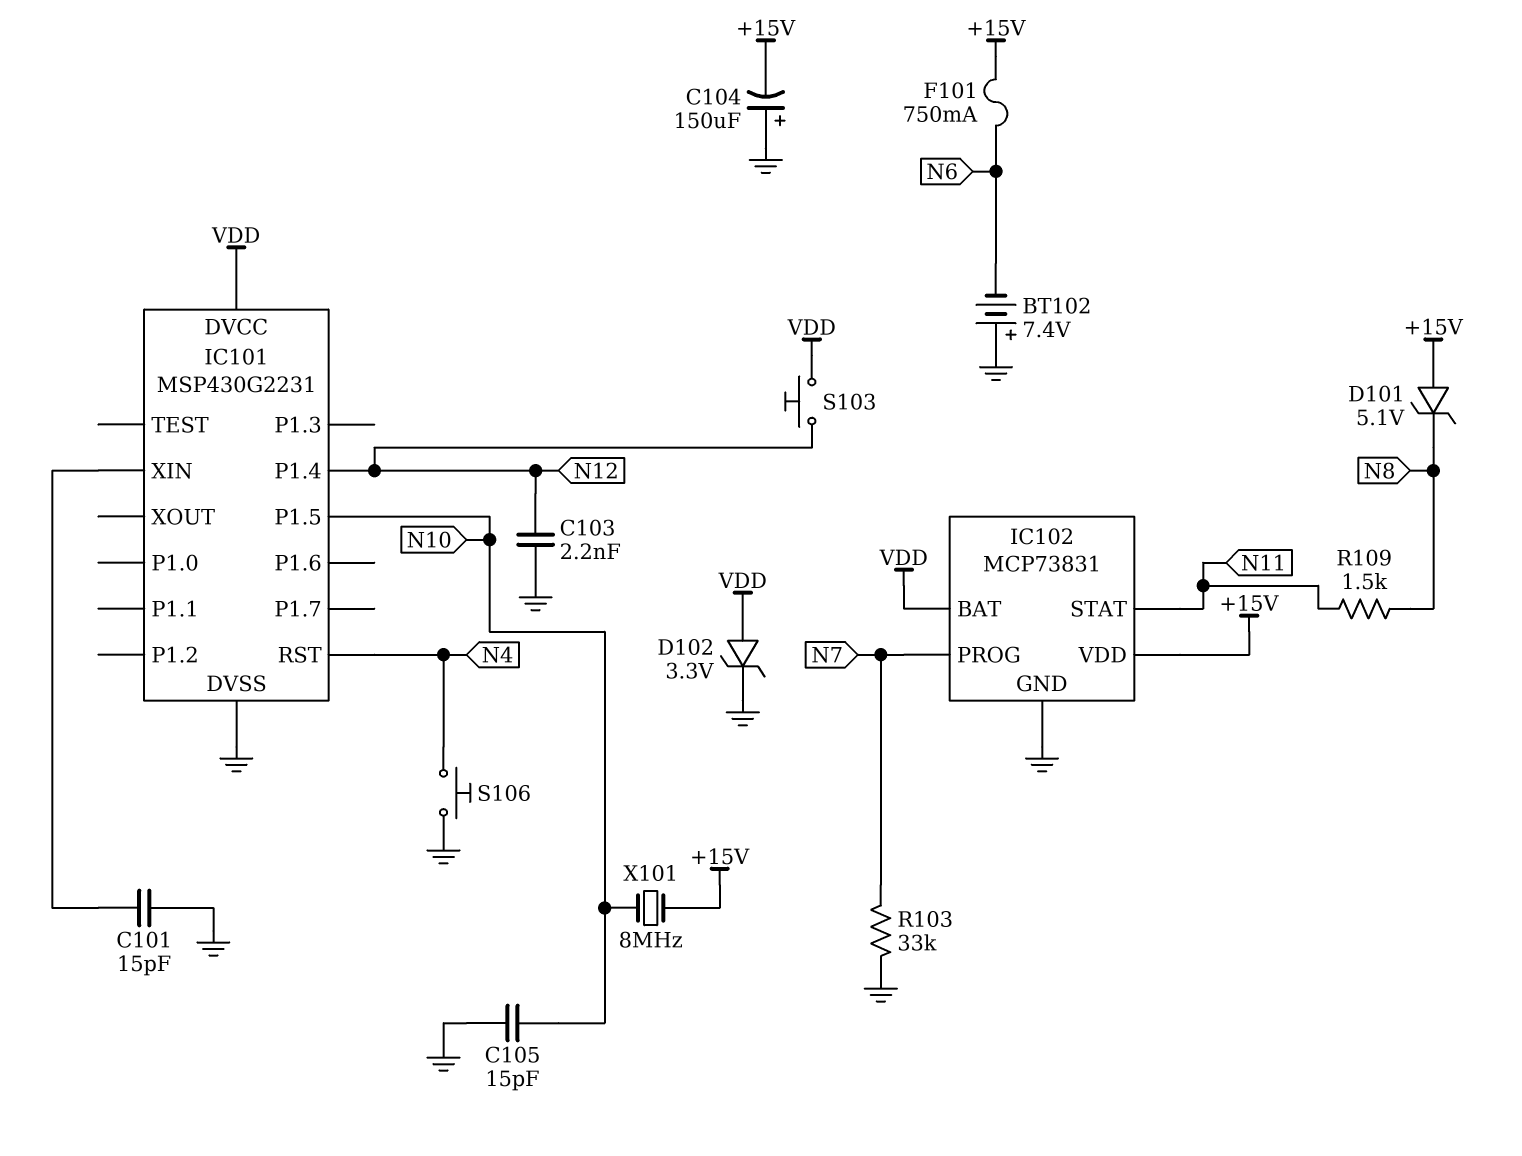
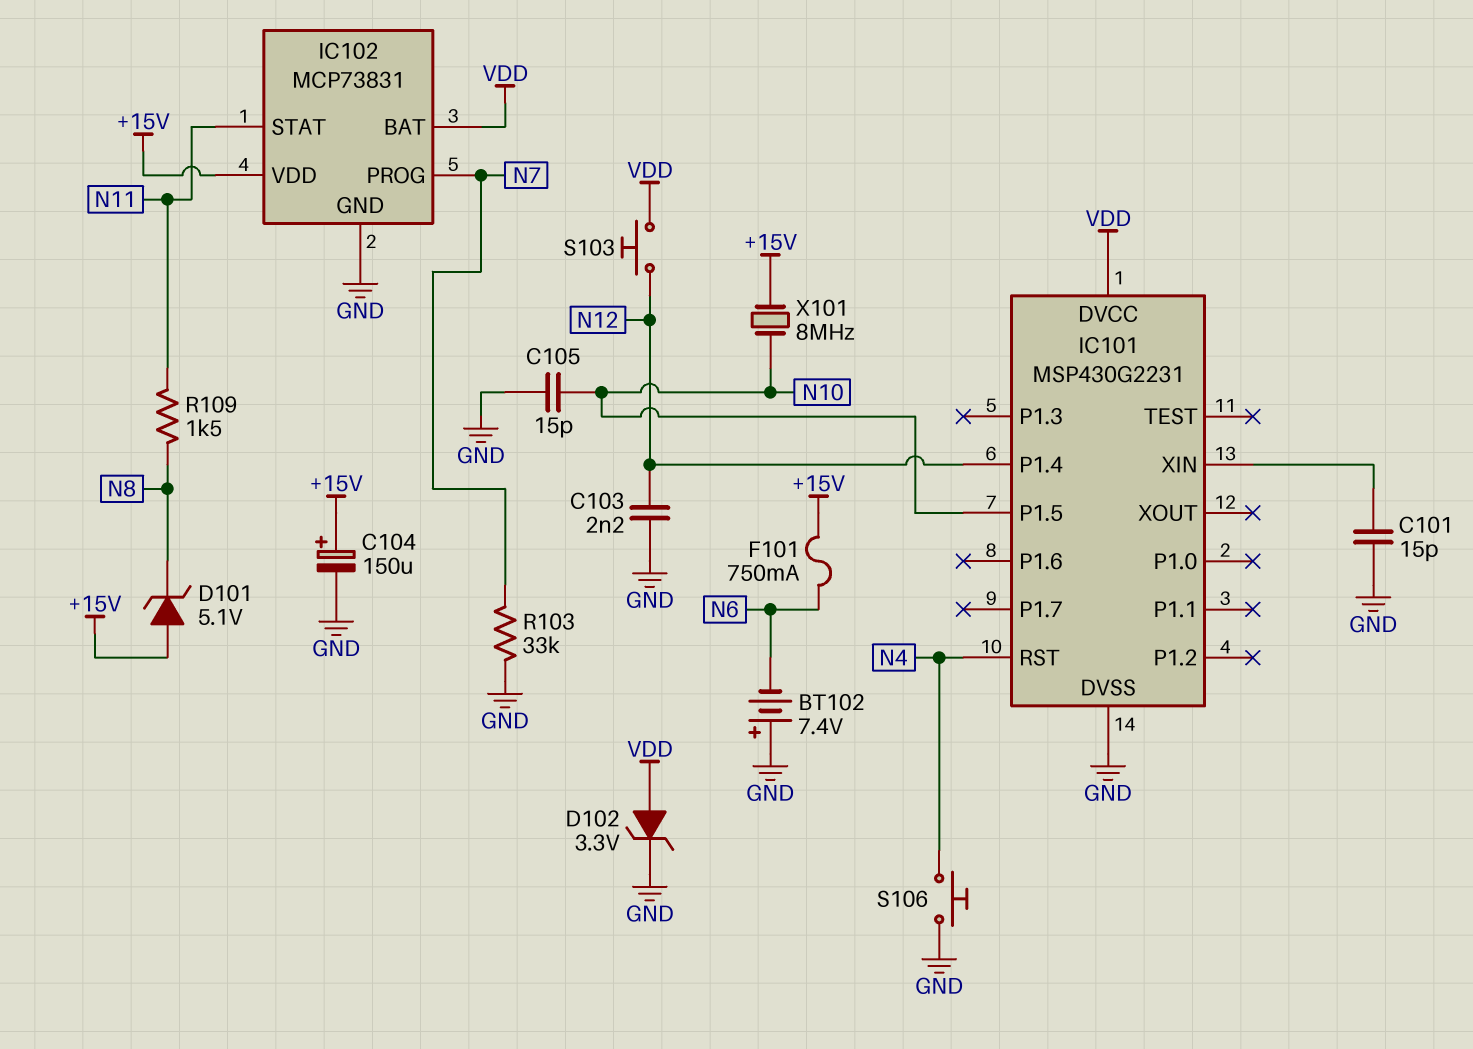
C104: 150uF (plus GND, minus +15V) -> 150uF (plus +15V, minus GND)

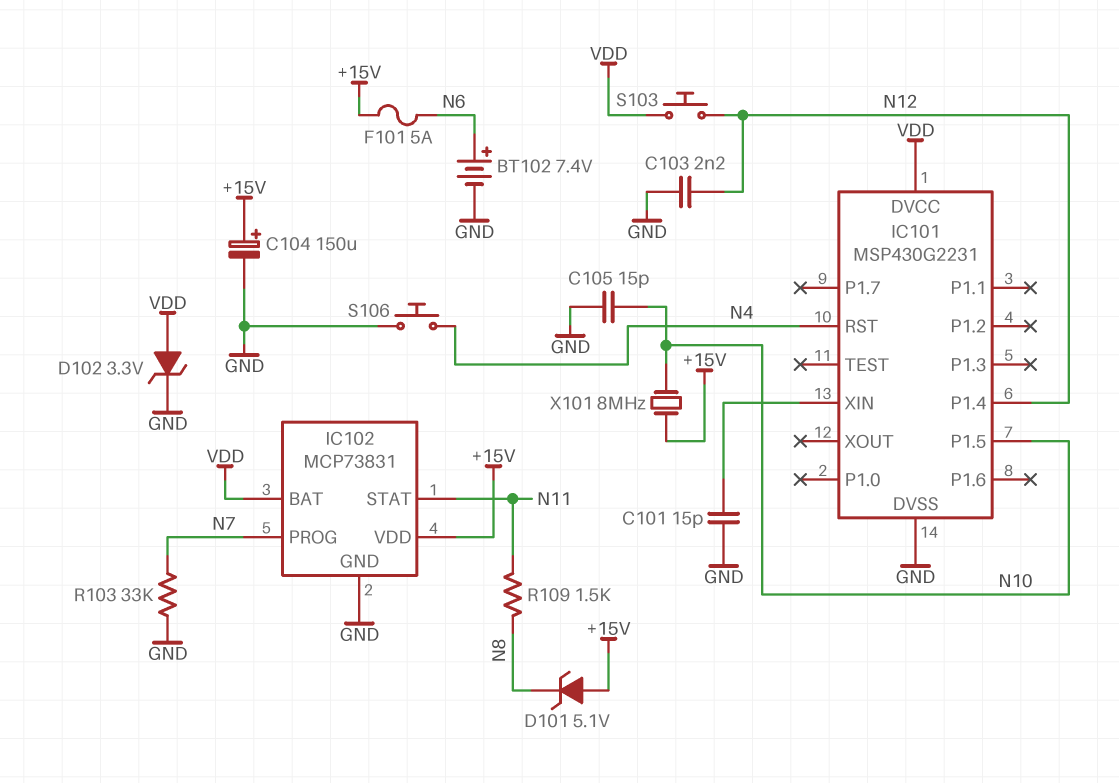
BT102: 7.4V (plus GND, minus N6) -> 7.4V (plus N6, minus GND)
F101: 750mA (+15V, N6) -> 5A (+15V, N6)

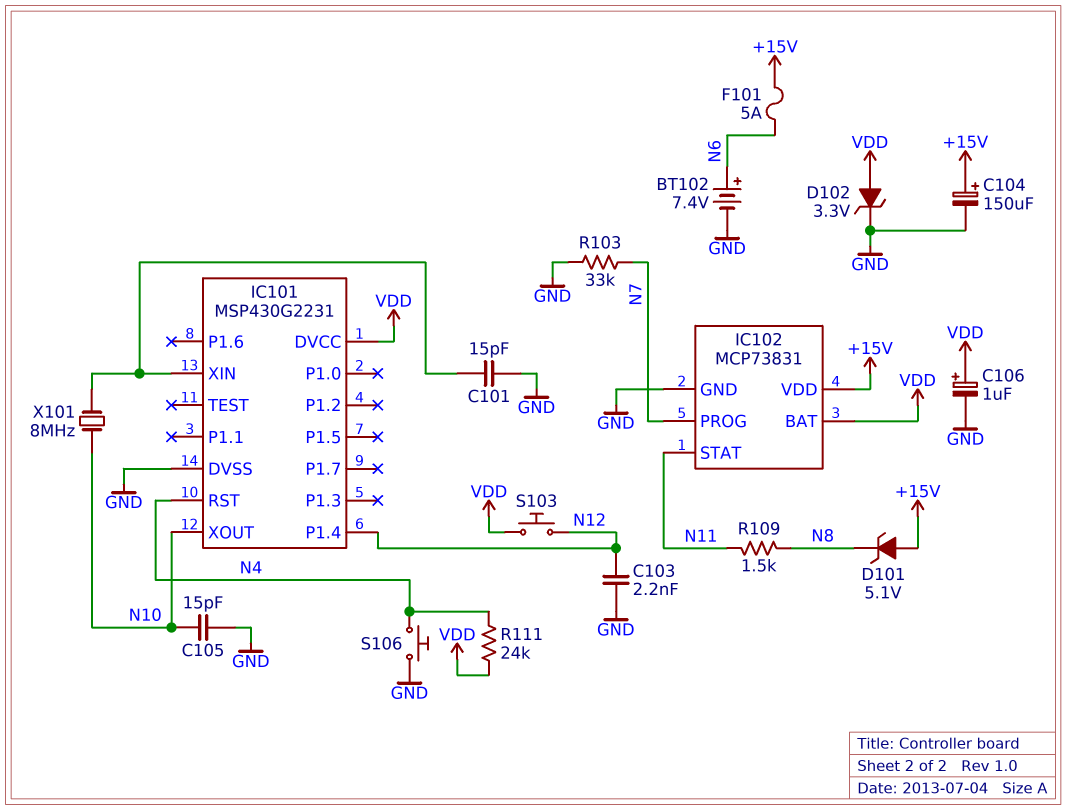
C106: none -> 1uF (plus VDD, minus GND)
IC101 pin P1.5: N10 -> none
IC101 pin XOUT: none -> N10
R111: none -> 24k (N4, VDD)
X101: 8MHz (+15V, N10) -> 8MHz (IC101/XIN, N10)

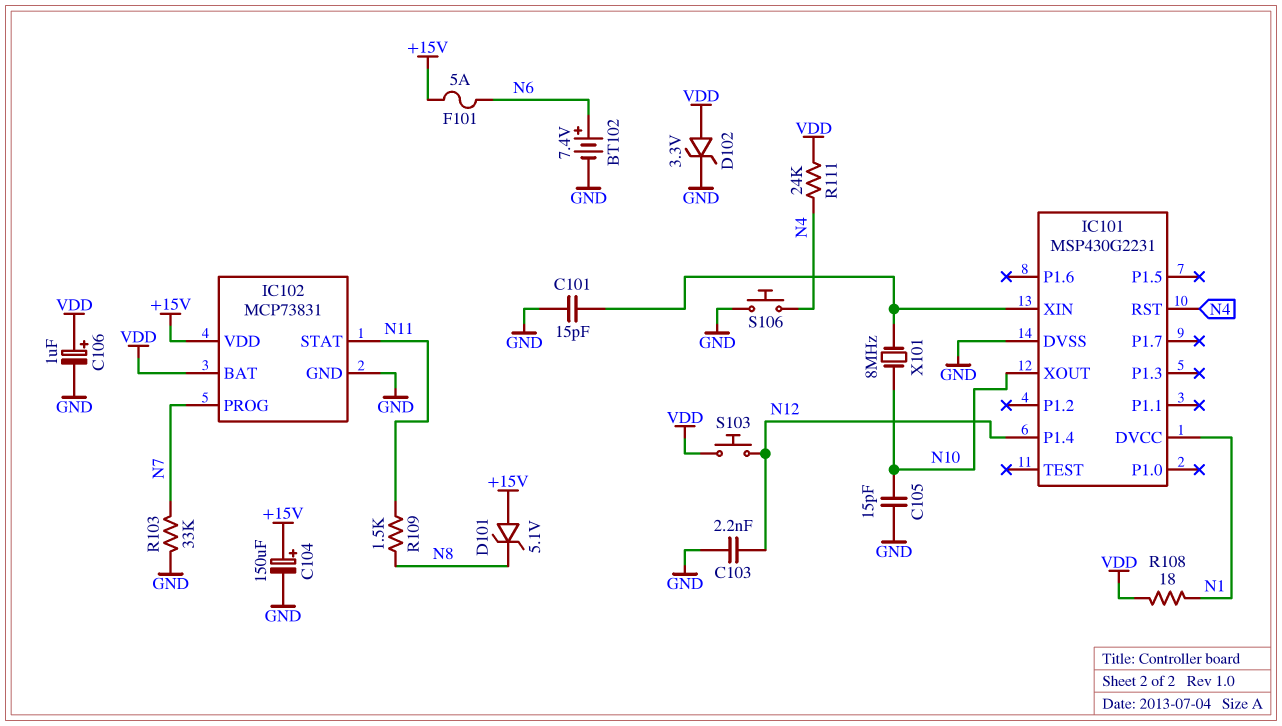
IC101 pin DVCC: VDD -> N1
R108: none -> 18 (N1, VDD)

